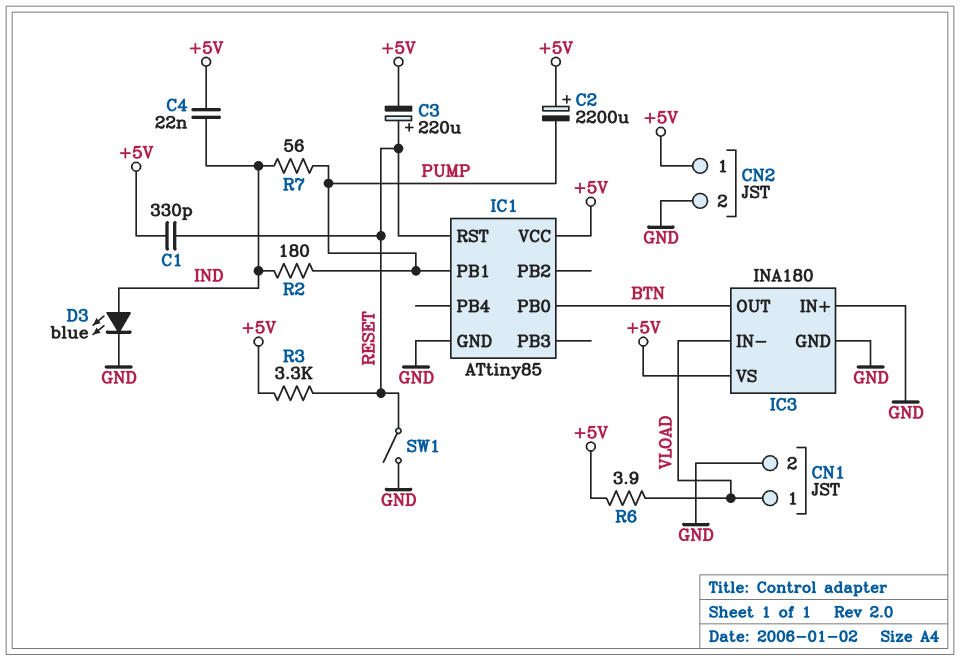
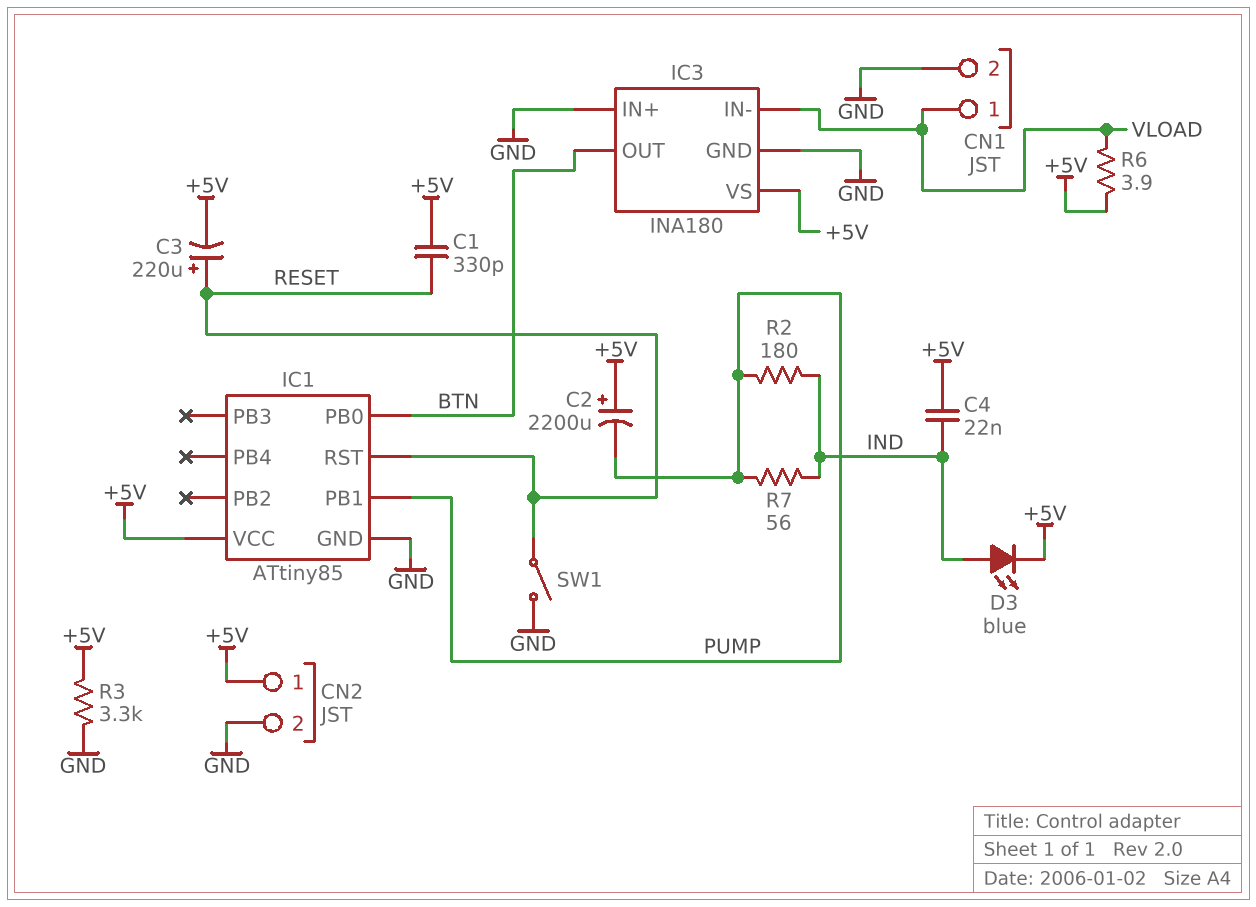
D3: LED blue (A IND, K GND) -> LED blue (A IND, K +5V)
R3: 3.3k (+5V, RESET) -> 3.3k (+5V, GND)

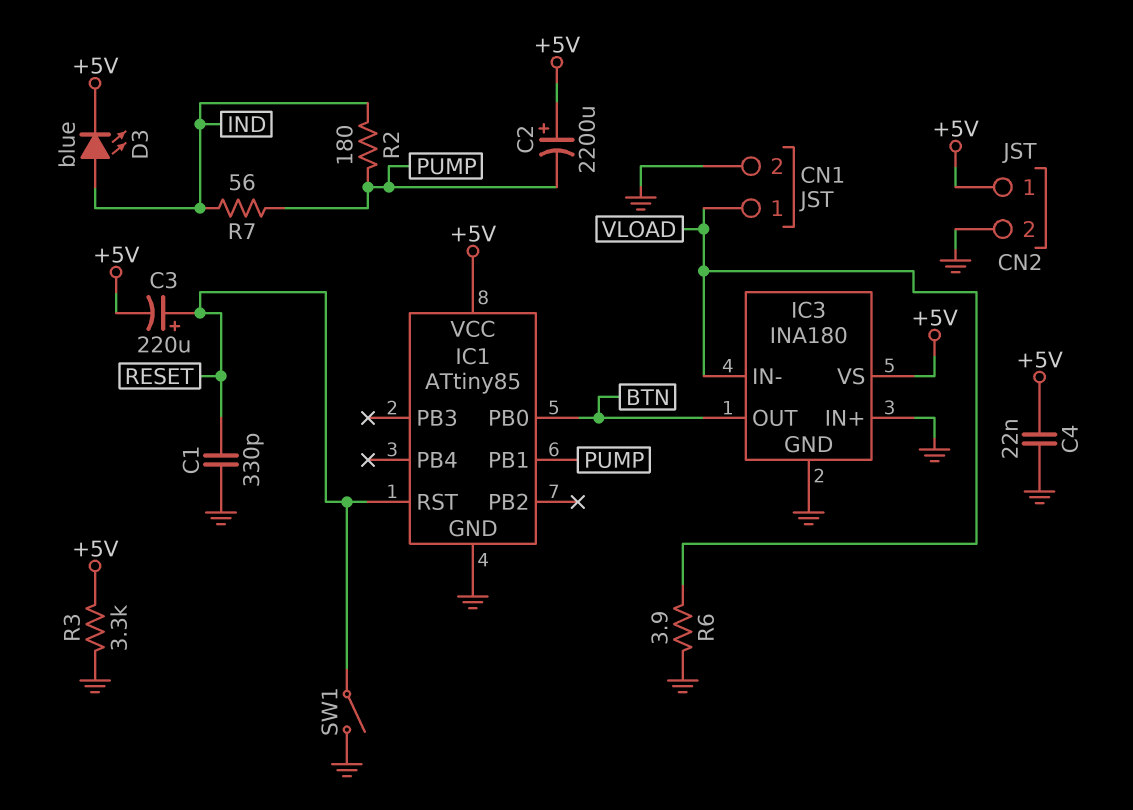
C1: 330pF (+5V, RESET) -> 330pF (GND, RESET)
C4: 22nF (+5V, IND) -> 22nF (+5V, GND)
R6: 3.9 (+5V, VLOAD) -> 3.9 (GND, VLOAD)

